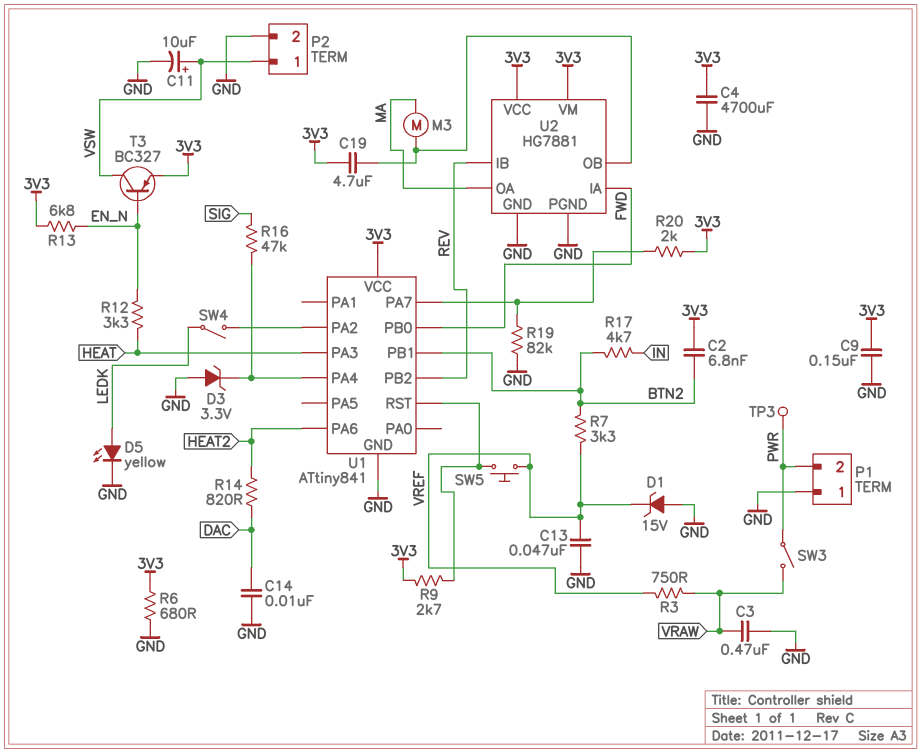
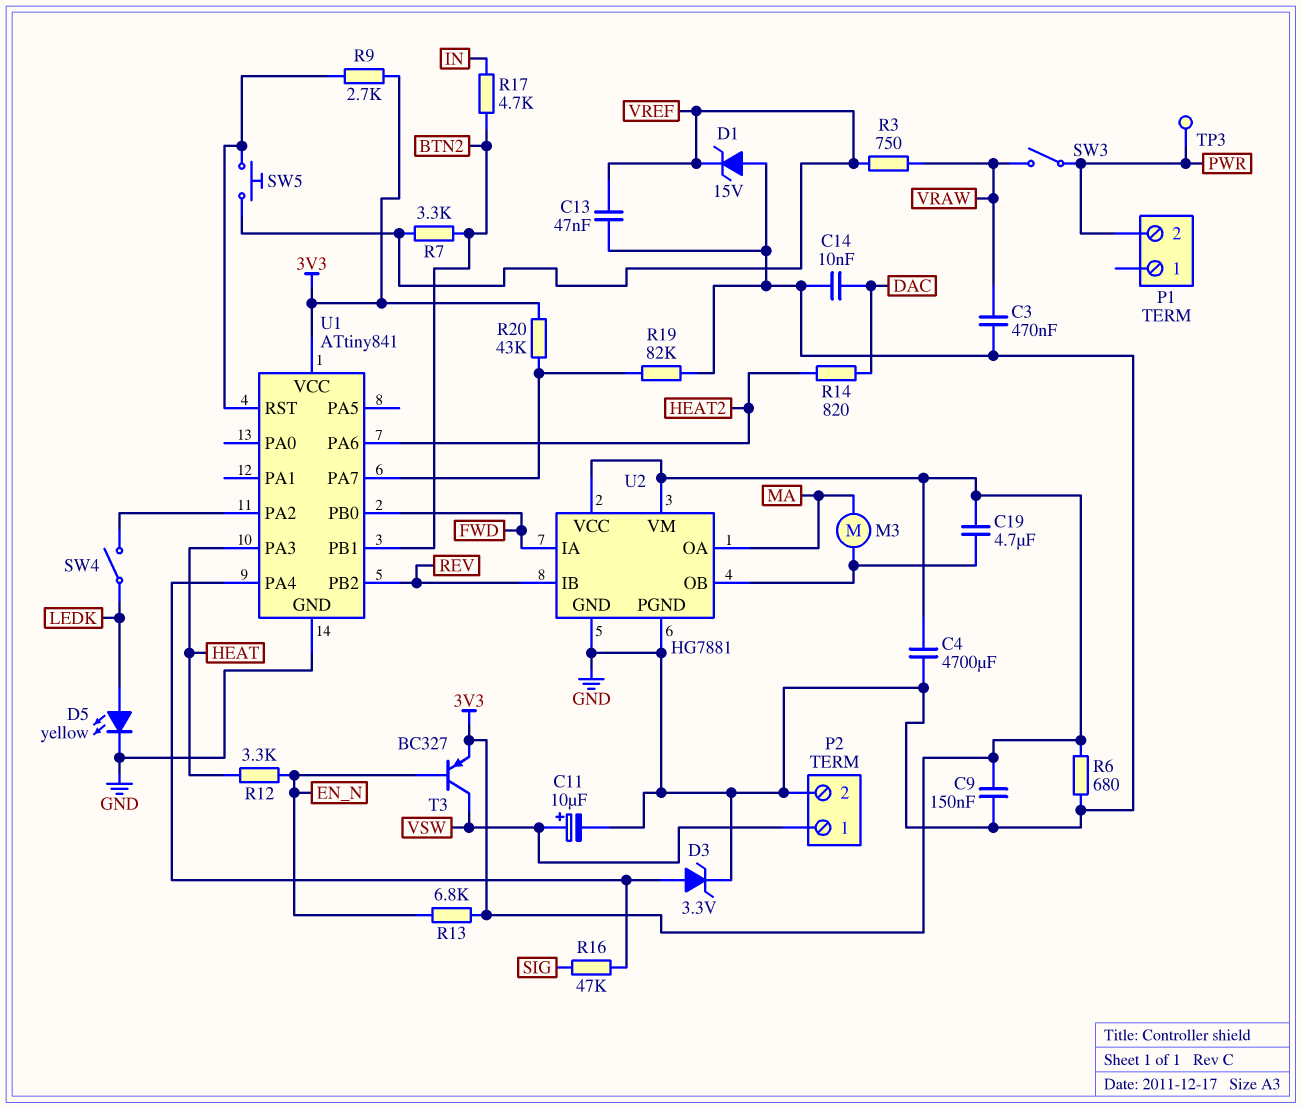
C2: 6.8nF (3V3, BTN2) -> none
D3: zener 3.3V (A GND, K U1/PA4) -> zener 3.3V (A U1/PA4, K GND)
P1 pin 1: GND -> none
R20: 2k (3V3, U1/PA7) -> 43k (3V3, U1/PA7)

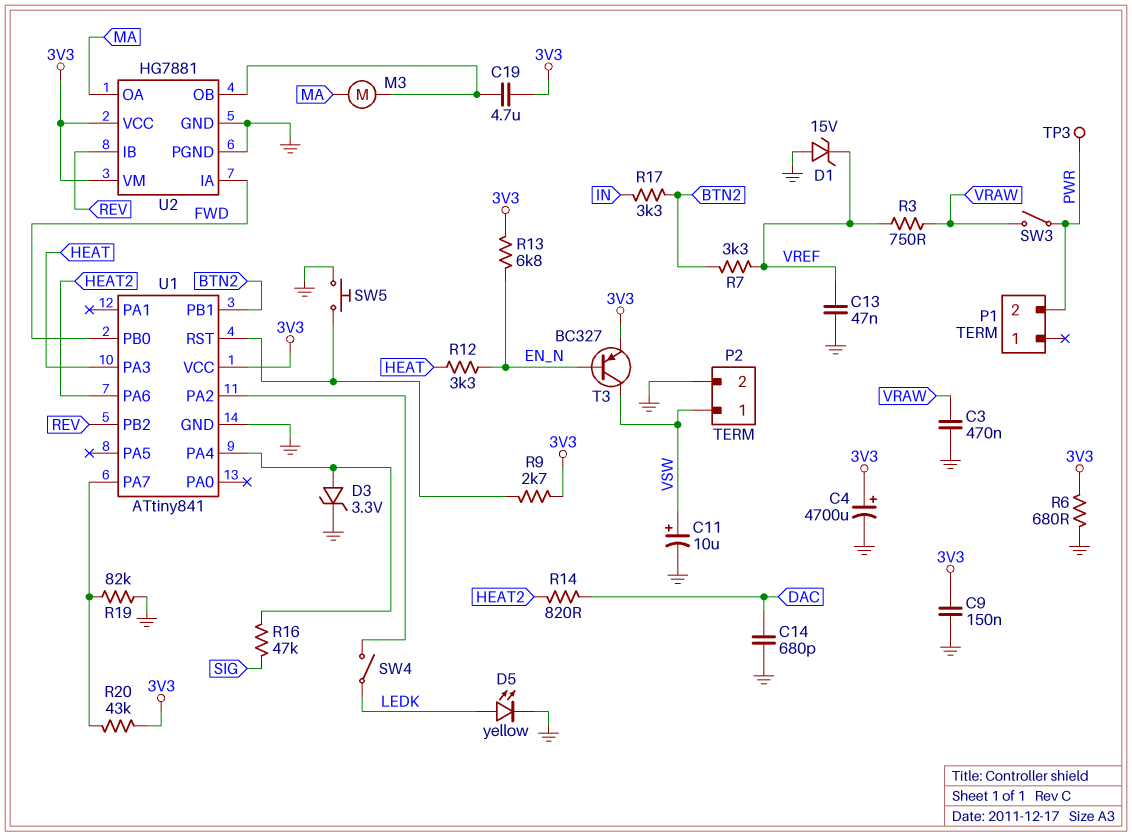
C4: 4700uF (3V3, GND) -> 4700uF (plus 3V3, minus GND)
C14: 10nF (DAC, GND) -> 680pF (DAC, GND)
R17: 4.7k (BTN2, IN) -> 3.3k (BTN2, IN)
SW5: button (U1/RST, VREF) -> button (GND, U1/RST)

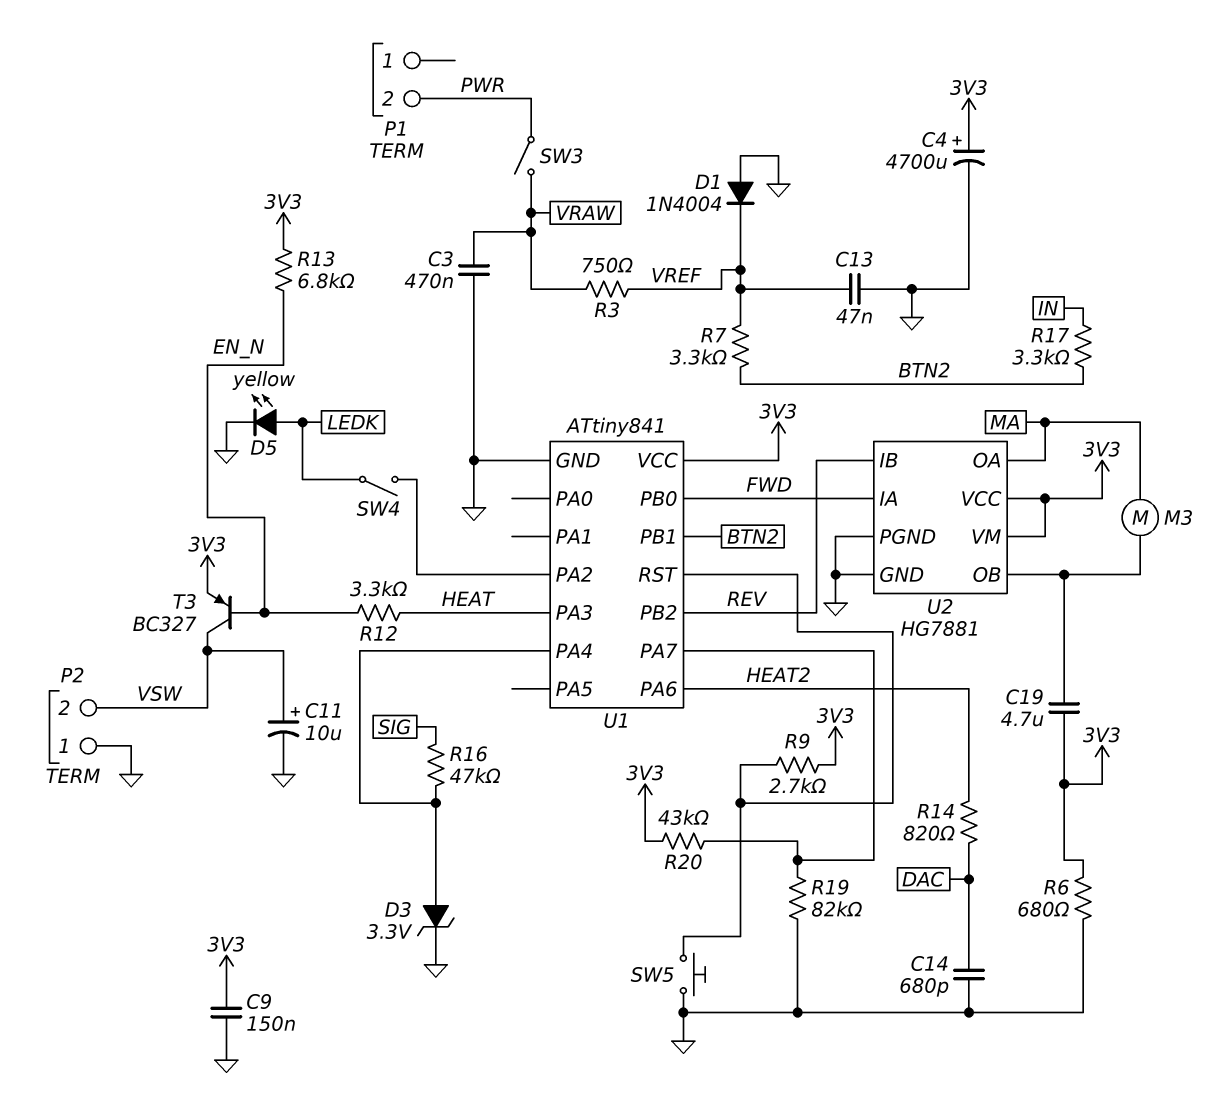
D1: zener 15V (A GND, K VREF) -> diode 1N4004 (A GND, K VREF)
P2 pin 1: VSW -> GND
P2 pin 2: GND -> VSW
TP3: test point (PWR) -> none

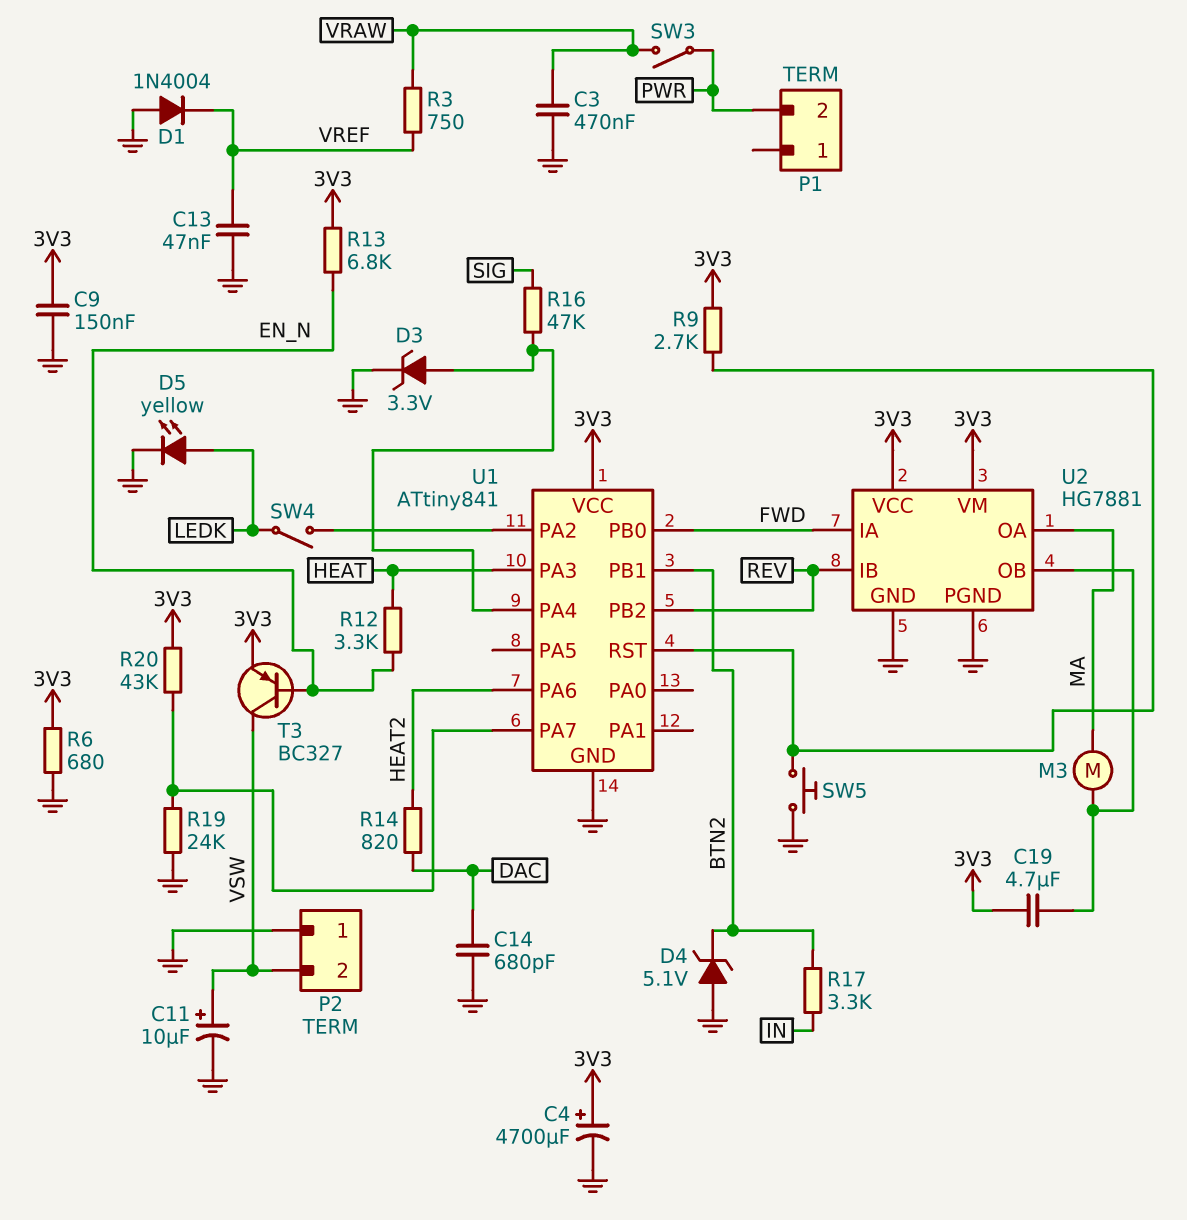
D4: none -> zener 5.1V (A GND, K BTN2)
R7: 3.3k (BTN2, VREF) -> none
R19: 82k (GND, U1/PA7) -> 24k (GND, U1/PA7)

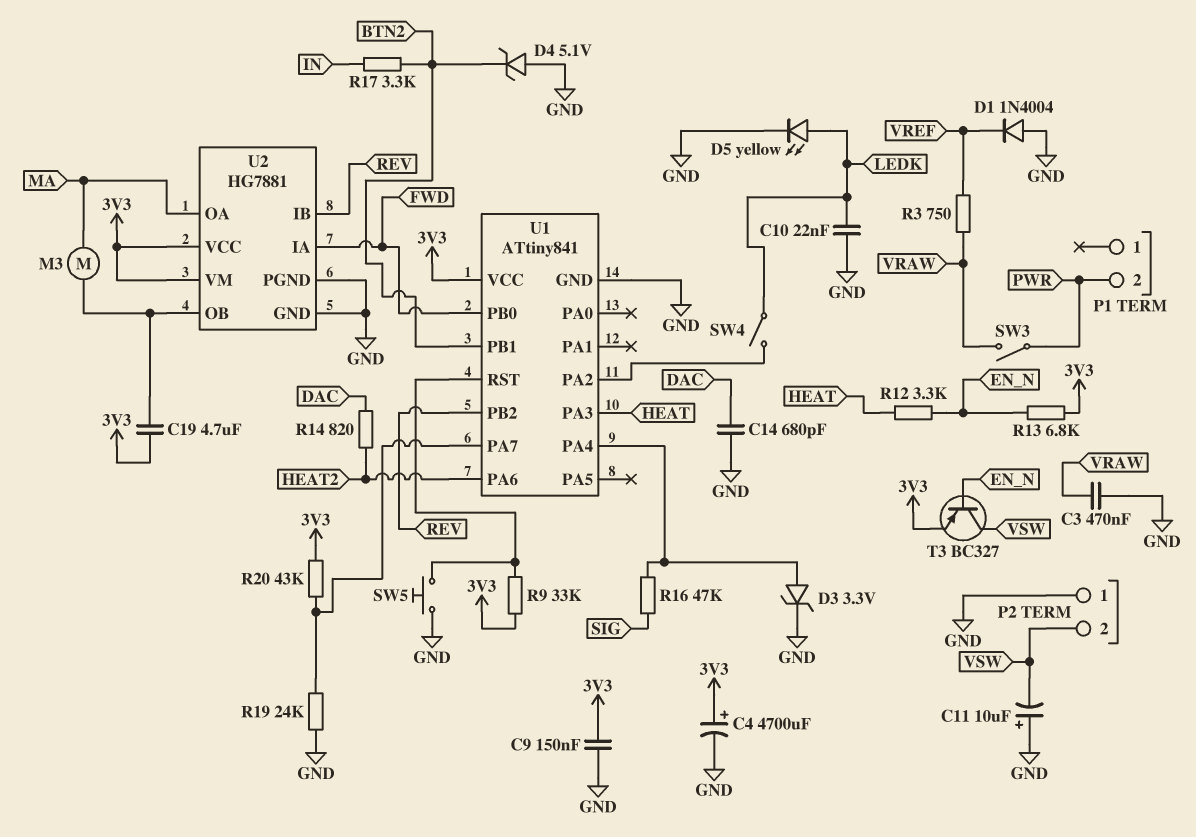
C10: none -> 22nF (GND, LEDK)
C11: 10uF (plus VSW, minus GND) -> 10uF (plus GND, minus VSW)
C13: 47nF (GND, VREF) -> none
R6: 680 (3V3, GND) -> none
R9: 2.7k (3V3, U1/RST) -> 33k (3V3, U1/RST)

